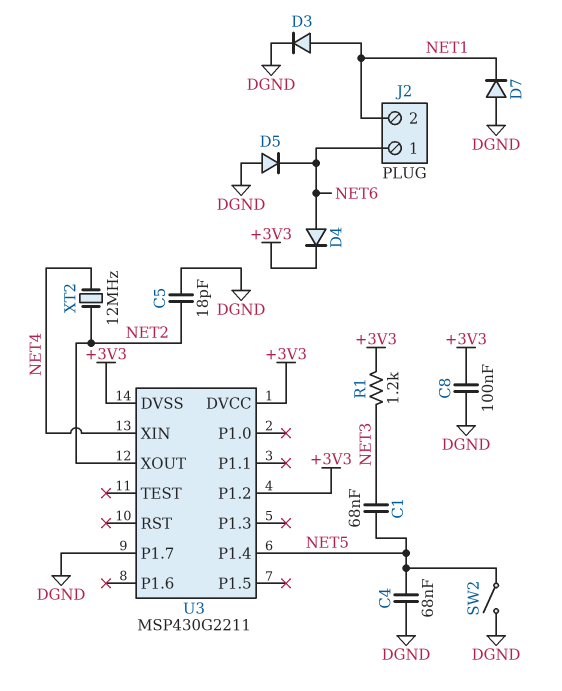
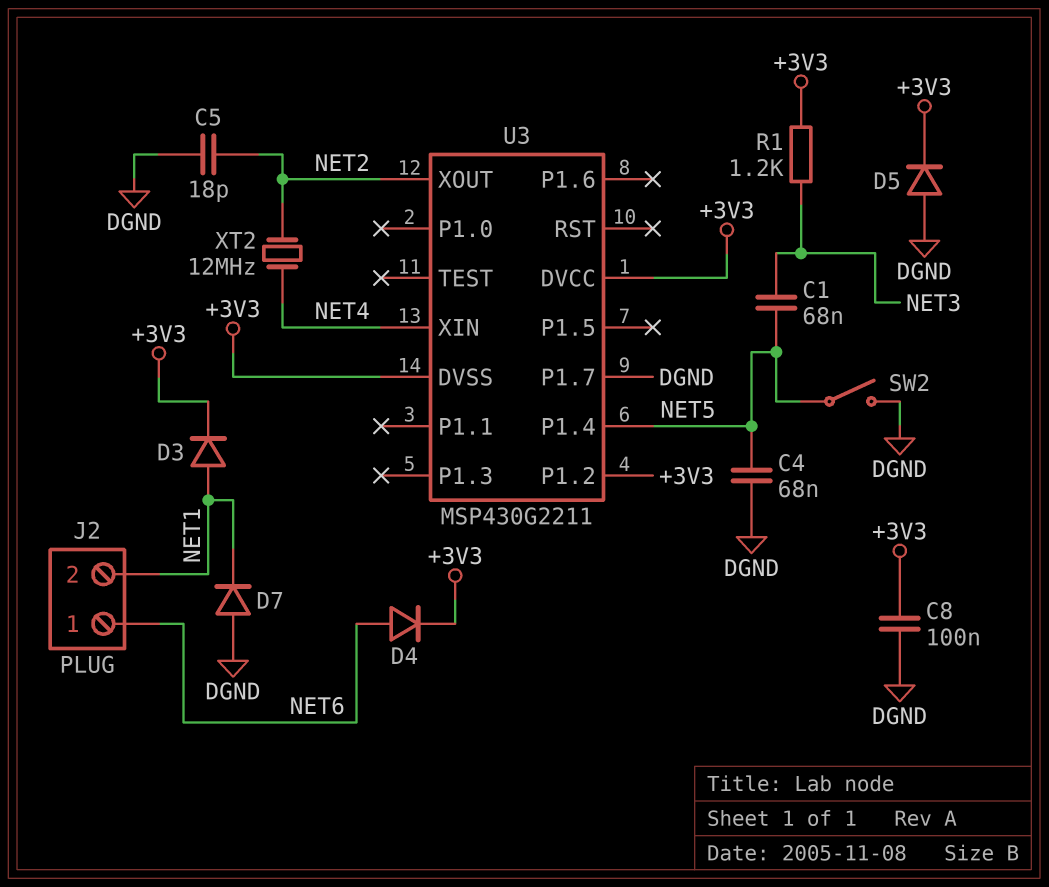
D3: diode (A NET1, K DGND) -> diode (A NET1, K +3V3)
D5: diode (A DGND, K NET6) -> diode (A DGND, K +3V3)

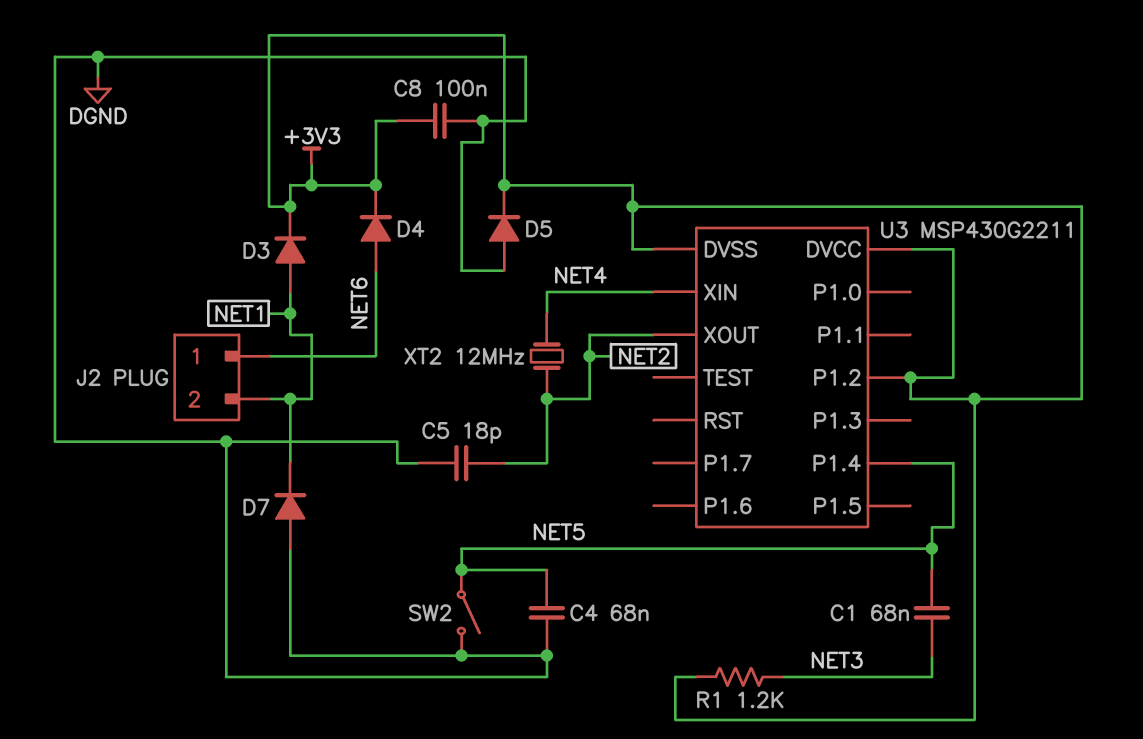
U3 pin P1.7: DGND -> none

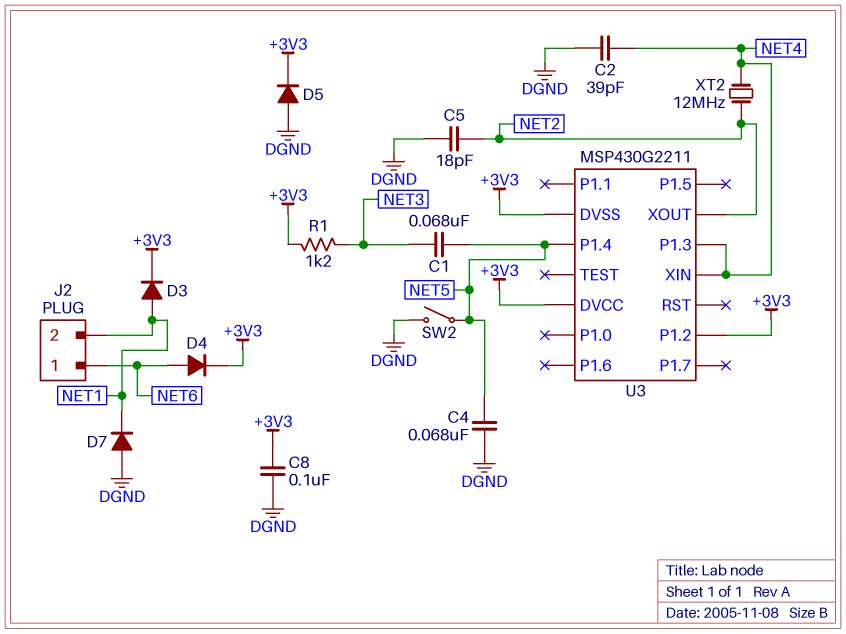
C2: none -> 39pF (DGND, NET4)
U3 pin P1.3: none -> NET4

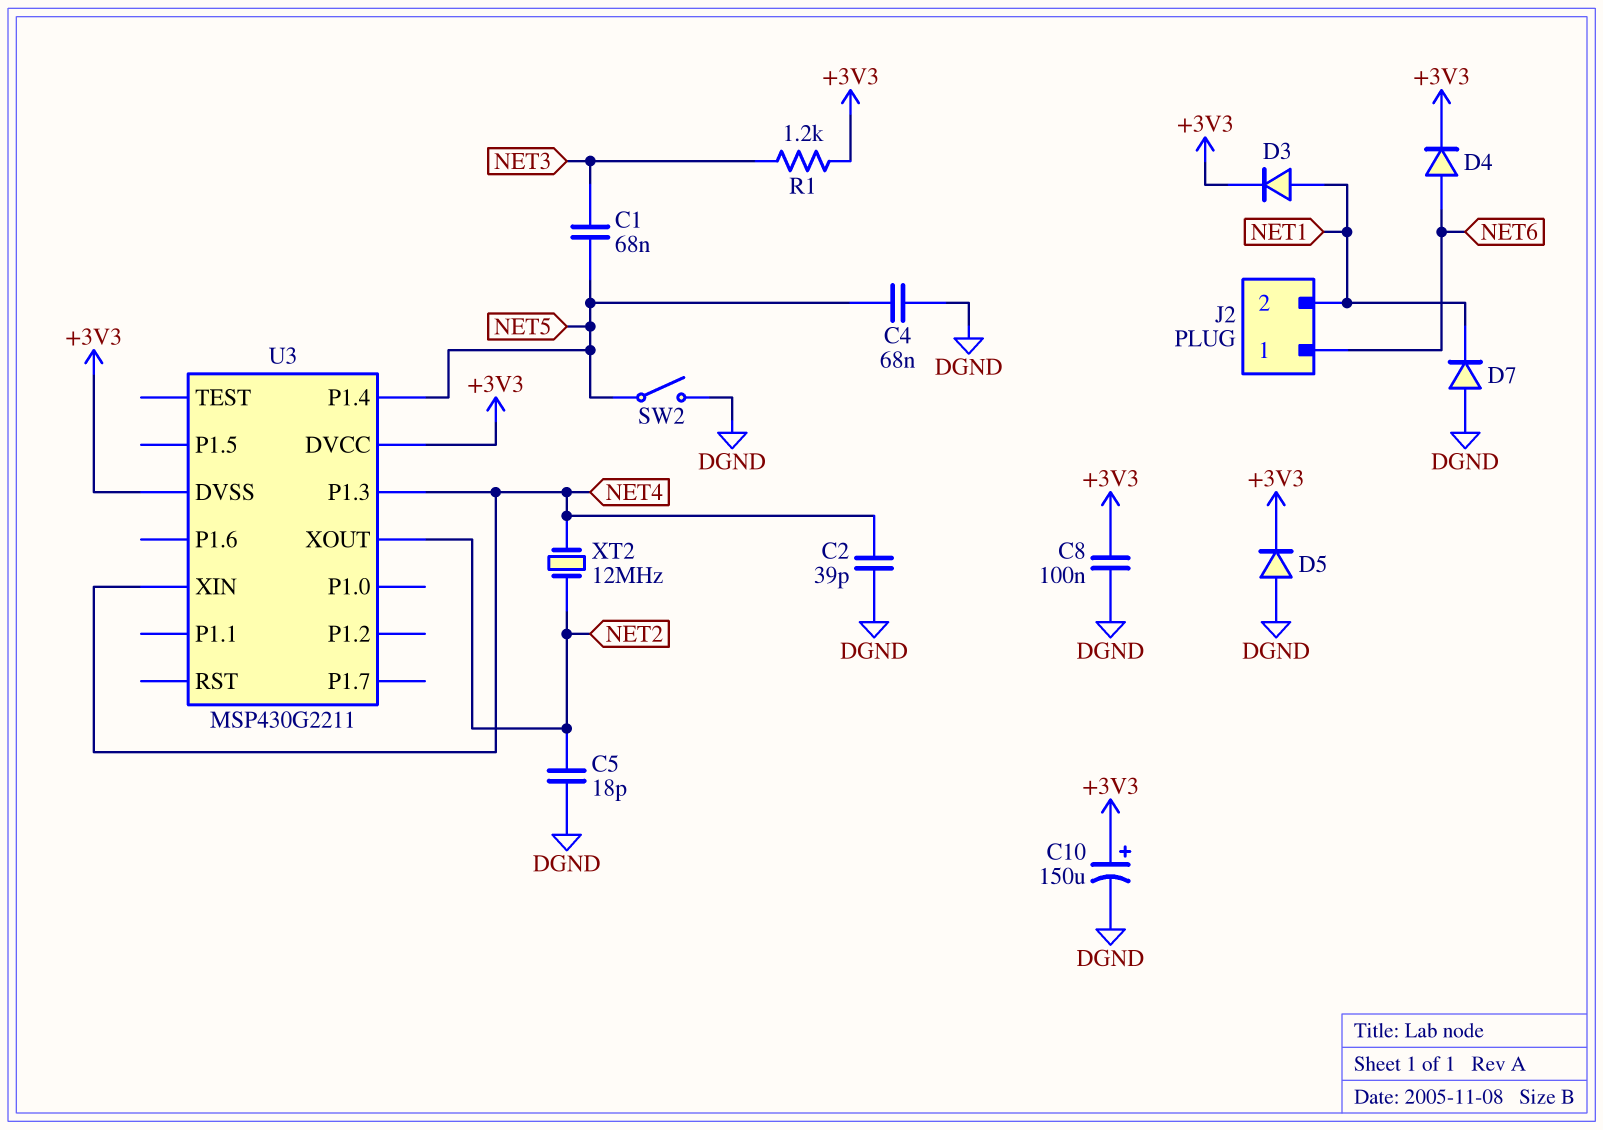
C10: none -> 150uF (plus +3V3, minus DGND)
U3 pin P1.2: +3V3 -> none

